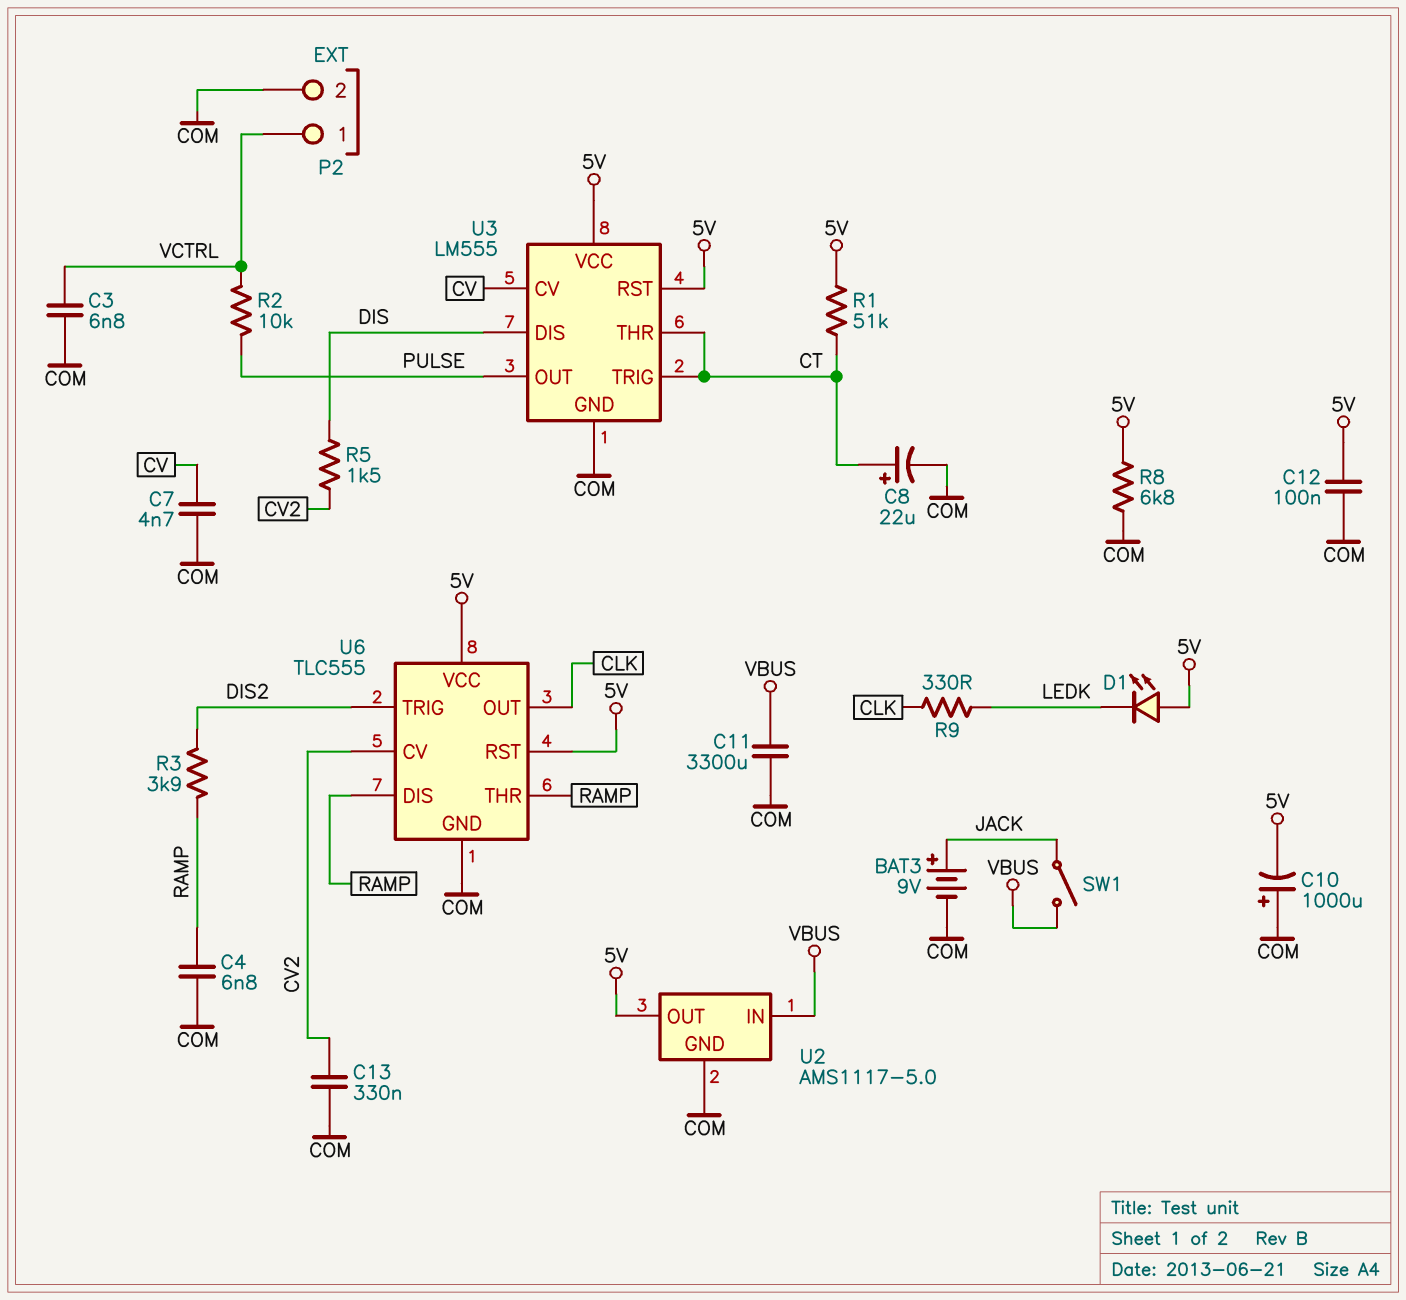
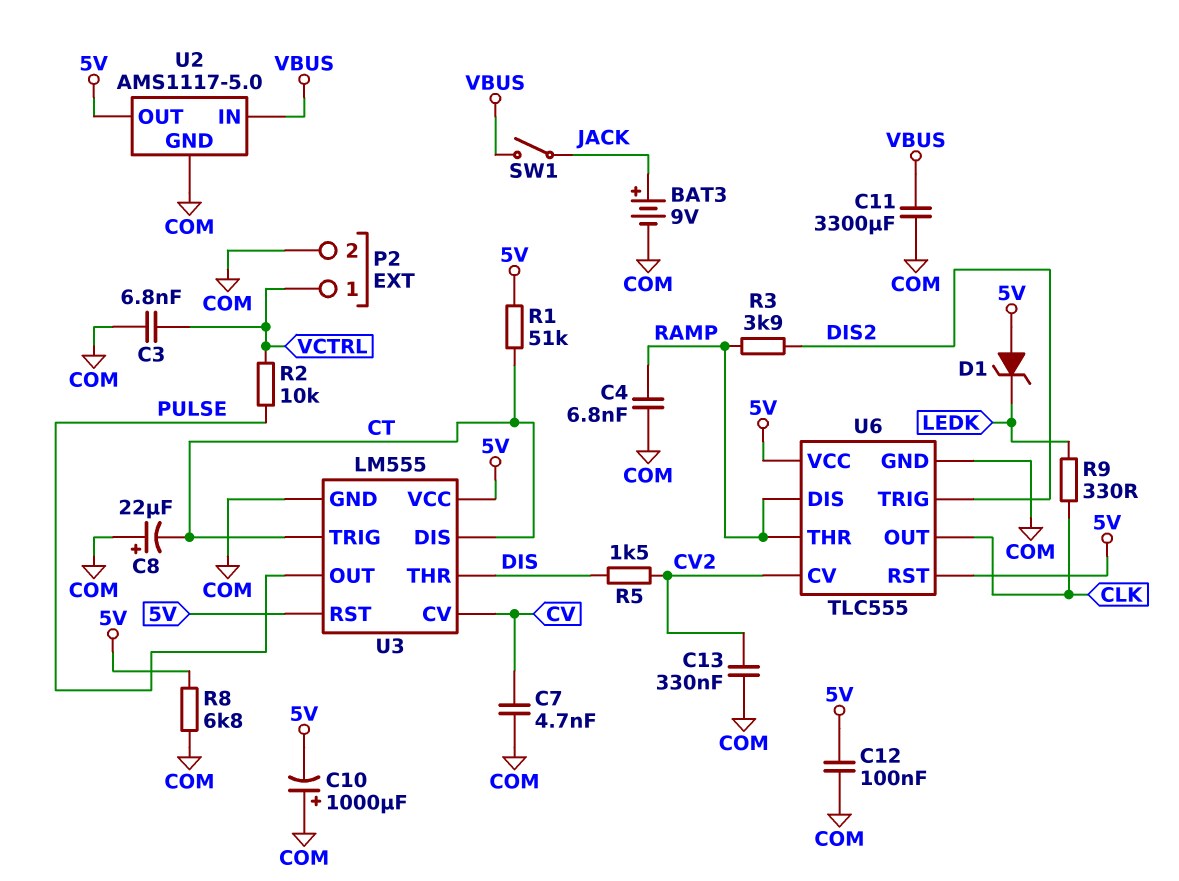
C8: 22uF (plus CT, minus COM) -> 22uF (plus COM, minus CT)
D1: LED (A 5V, K LEDK) -> zener (A 5V, K LEDK)
U3 pin DIS: DIS -> CT
U3 pin THR: CT -> DIS

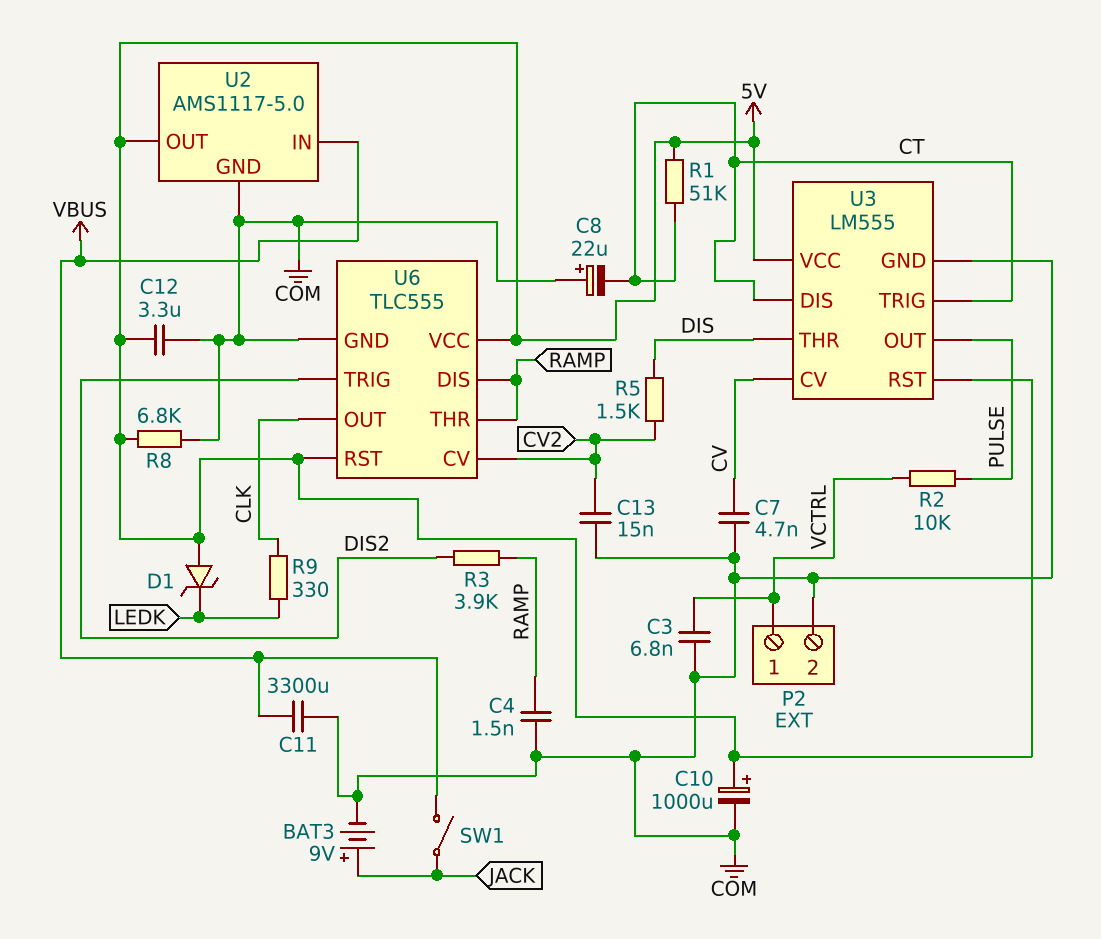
C4: 6.8nF (COM, RAMP) -> 1.5nF (COM, RAMP)
C10: 1000uF (plus COM, minus 5V) -> 1000uF (plus 5V, minus COM)
C12: 100nF (5V, COM) -> 3.3uF (5V, COM)
C13: 330nF (COM, CV2) -> 15nF (COM, CV2)

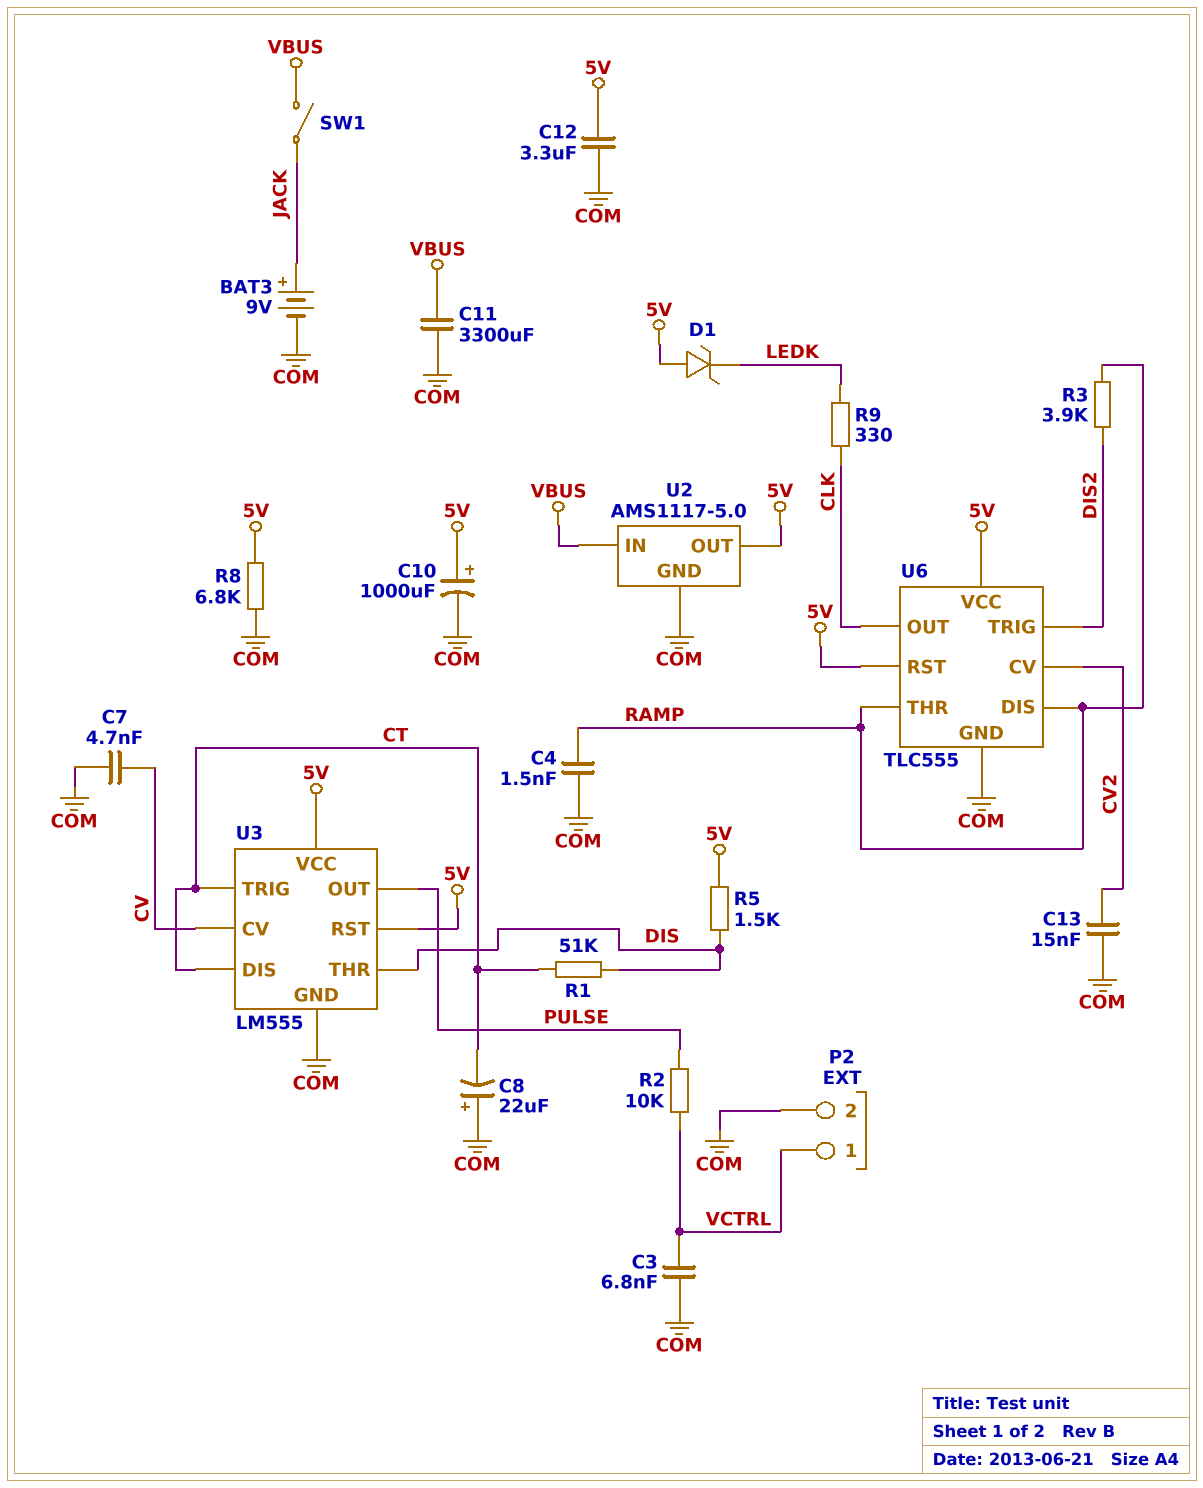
R1: 51k (5V, CT) -> 51k (CT, DIS)
R5: 1.5k (CV2, DIS) -> 1.5k (5V, DIS)

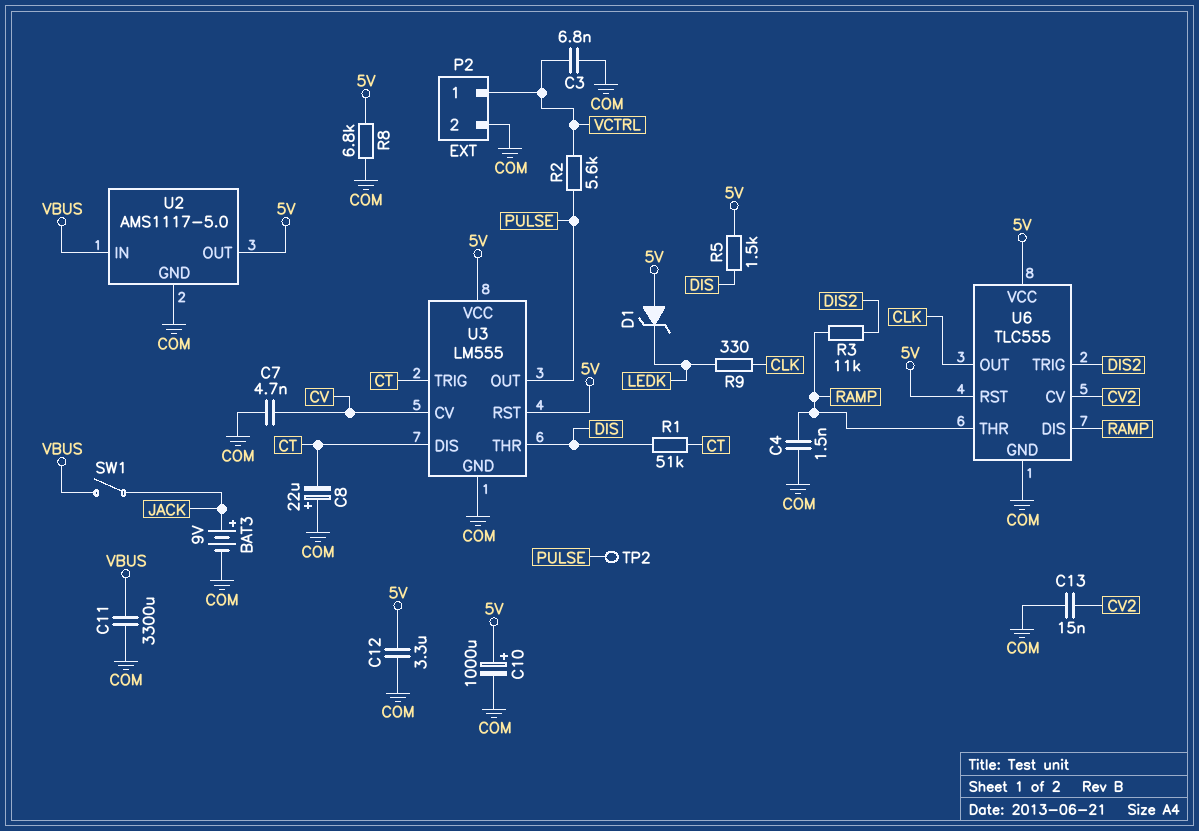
R2: 10k (PULSE, VCTRL) -> 5.6k (PULSE, VCTRL)
R3: 3.9k (DIS2, RAMP) -> 11k (DIS2, RAMP)
TP2: none -> test point (PULSE)

